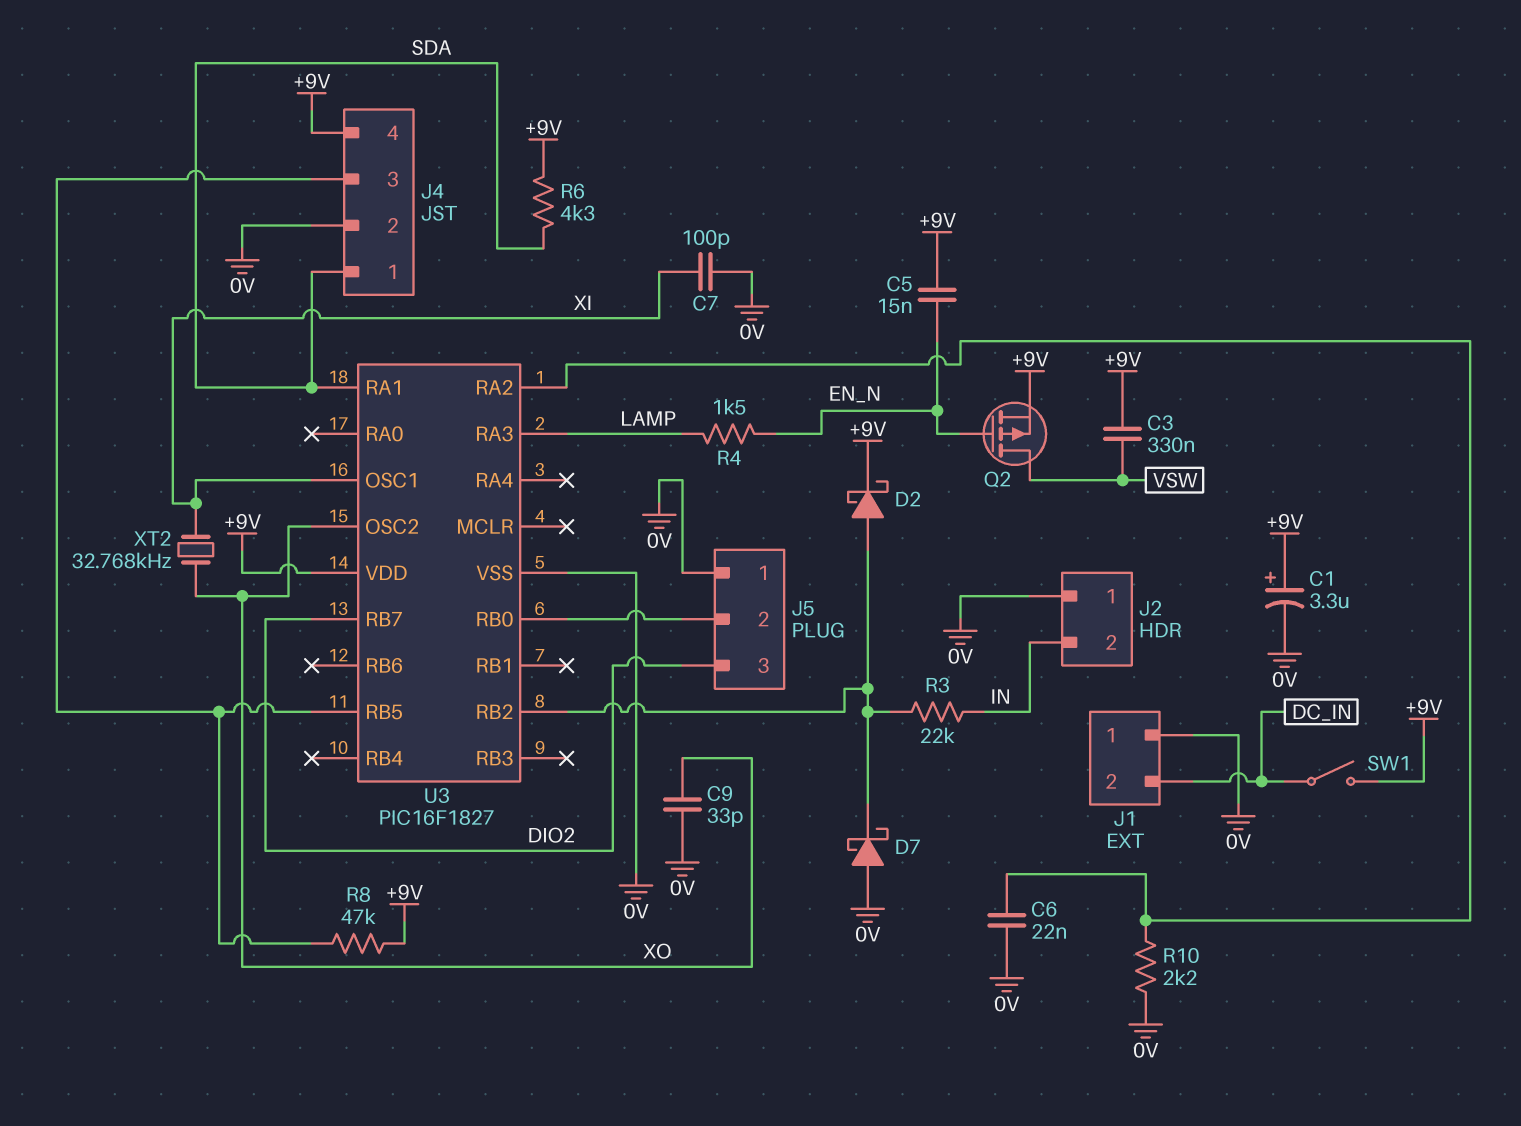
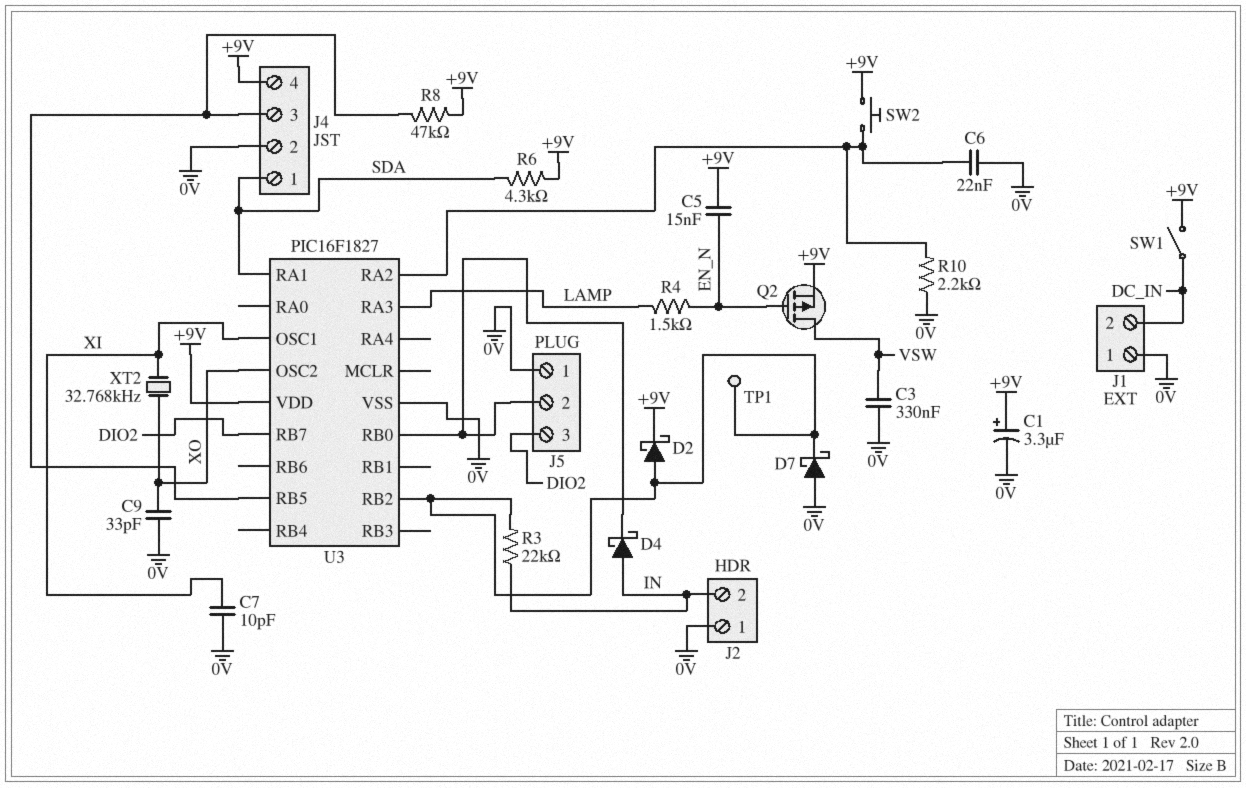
C3: 330nF (+9V, VSW) -> 330nF (0V, VSW)
C7: 100pF (0V, XI) -> 10pF (0V, XI)
D4: none -> schottky (A IN, K J5/2)
SW2: none -> button (+9V, U3/RA2)
TP1: none -> test point (U3/RB2)

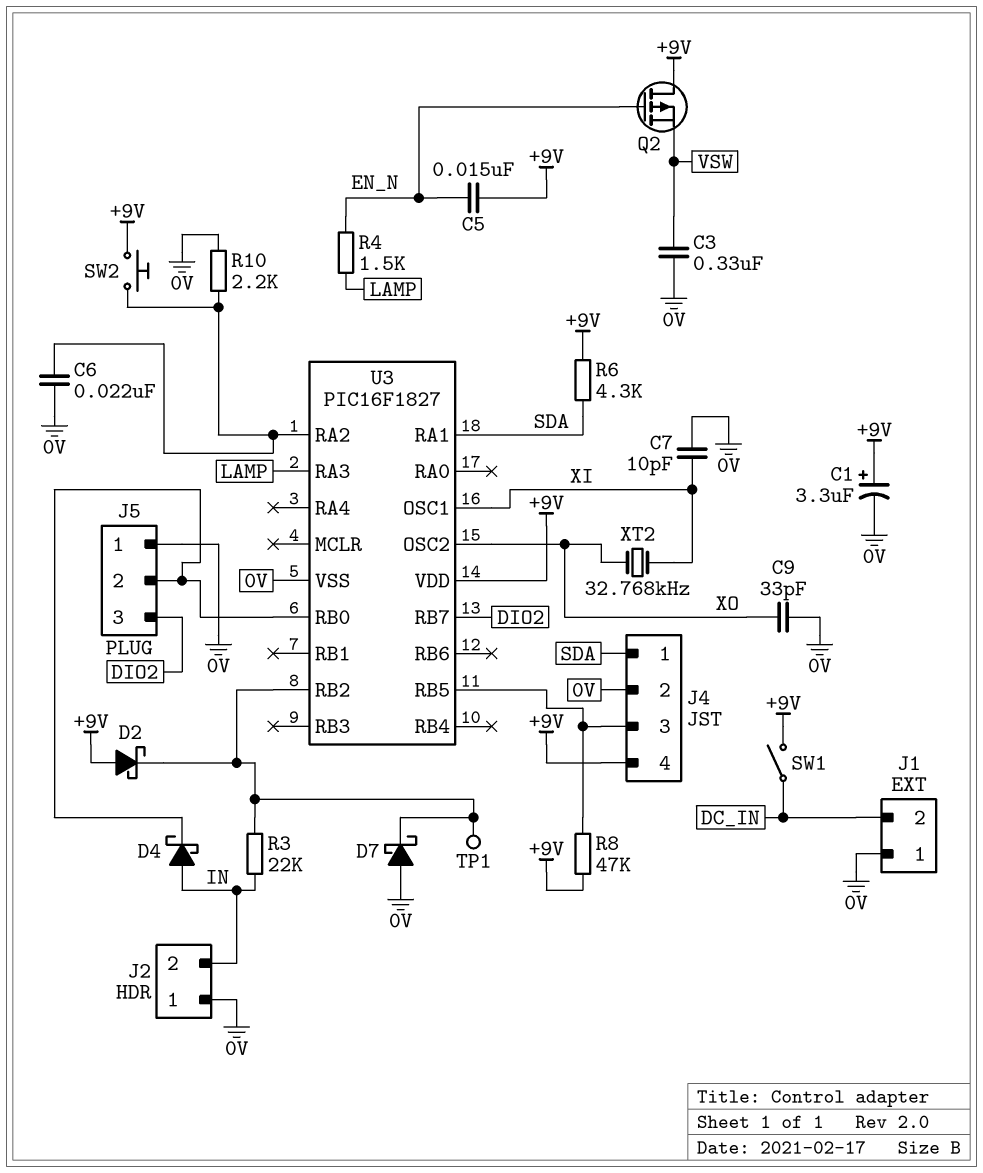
D2: schottky (A U3/RB2, K +9V) -> schottky (A +9V, K U3/RB2)
Q2: PMOS (G EN_N, D VSW, S +9V) -> PMOS (G EN_N, D +9V, S VSW)

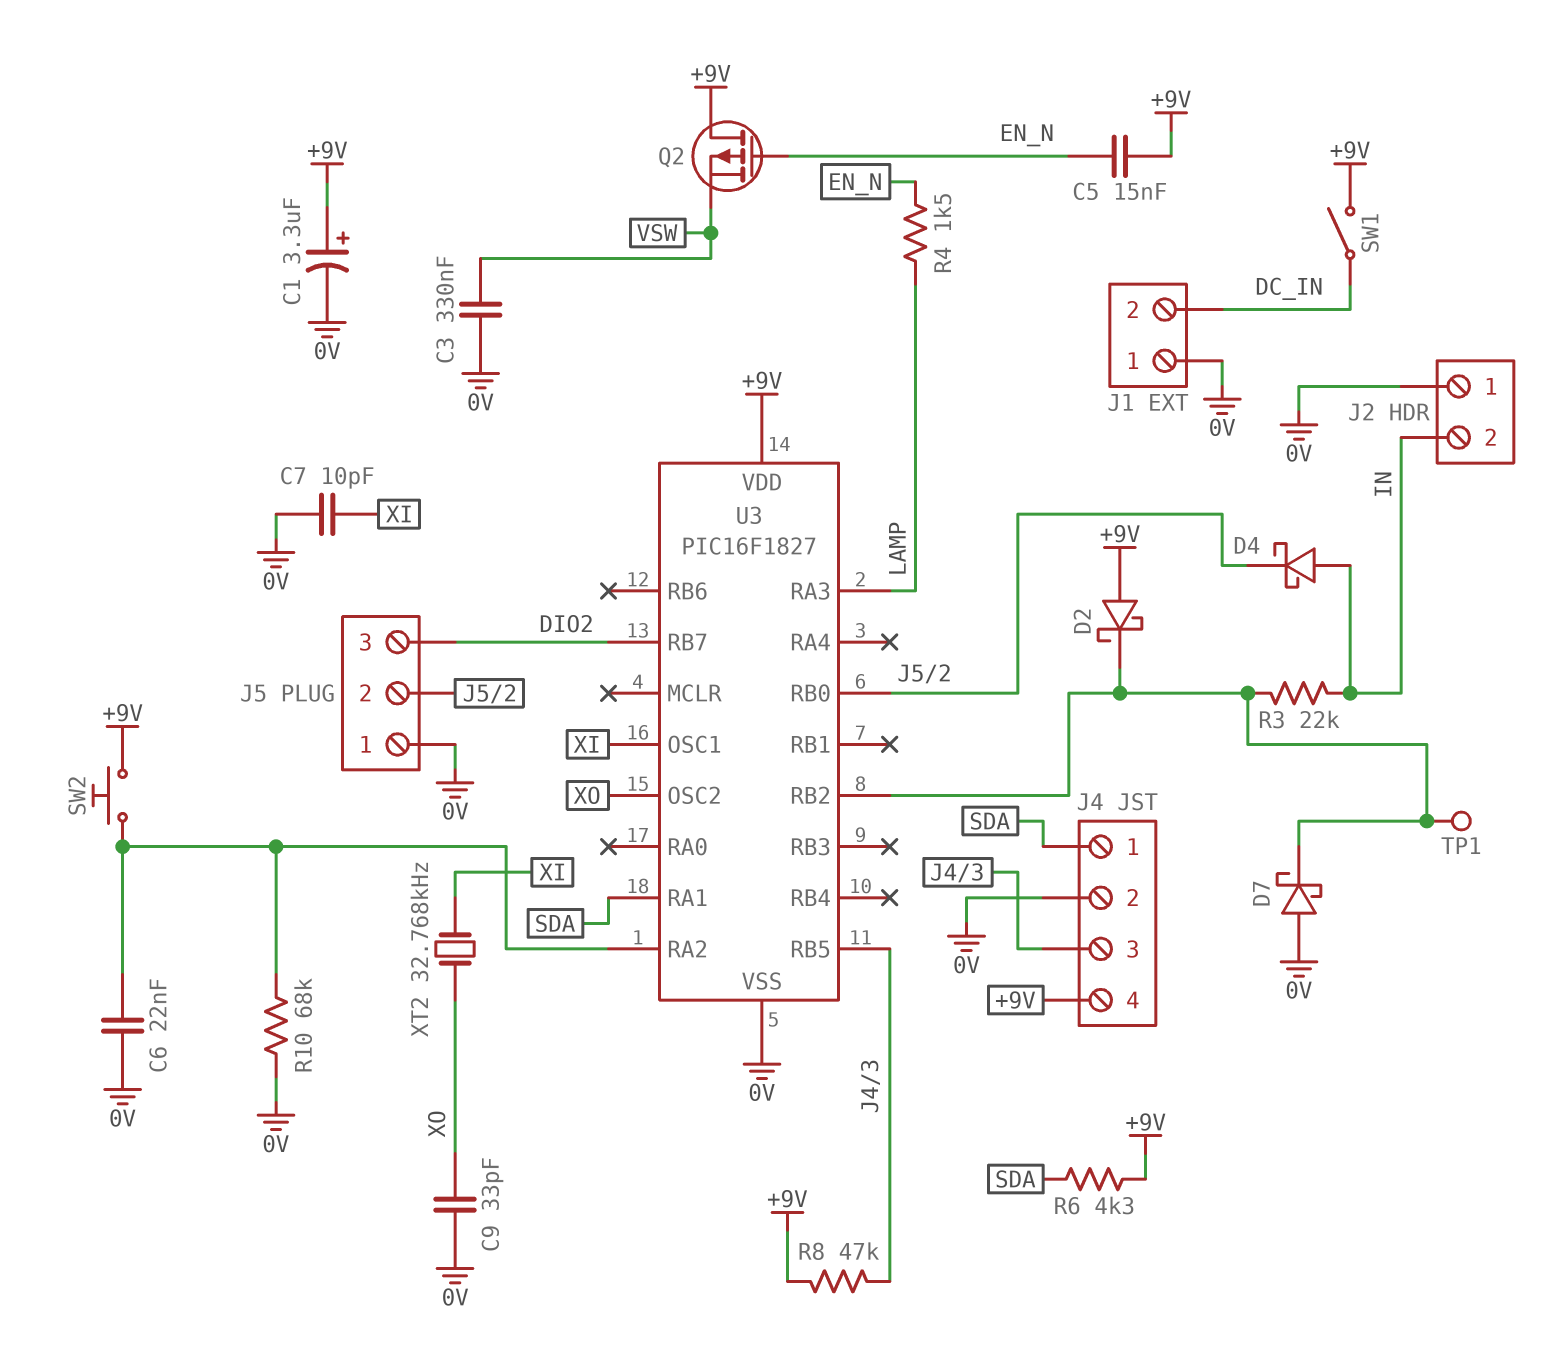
R10: 2.2k (0V, U3/RA2) -> 68k (0V, U3/RA2)

